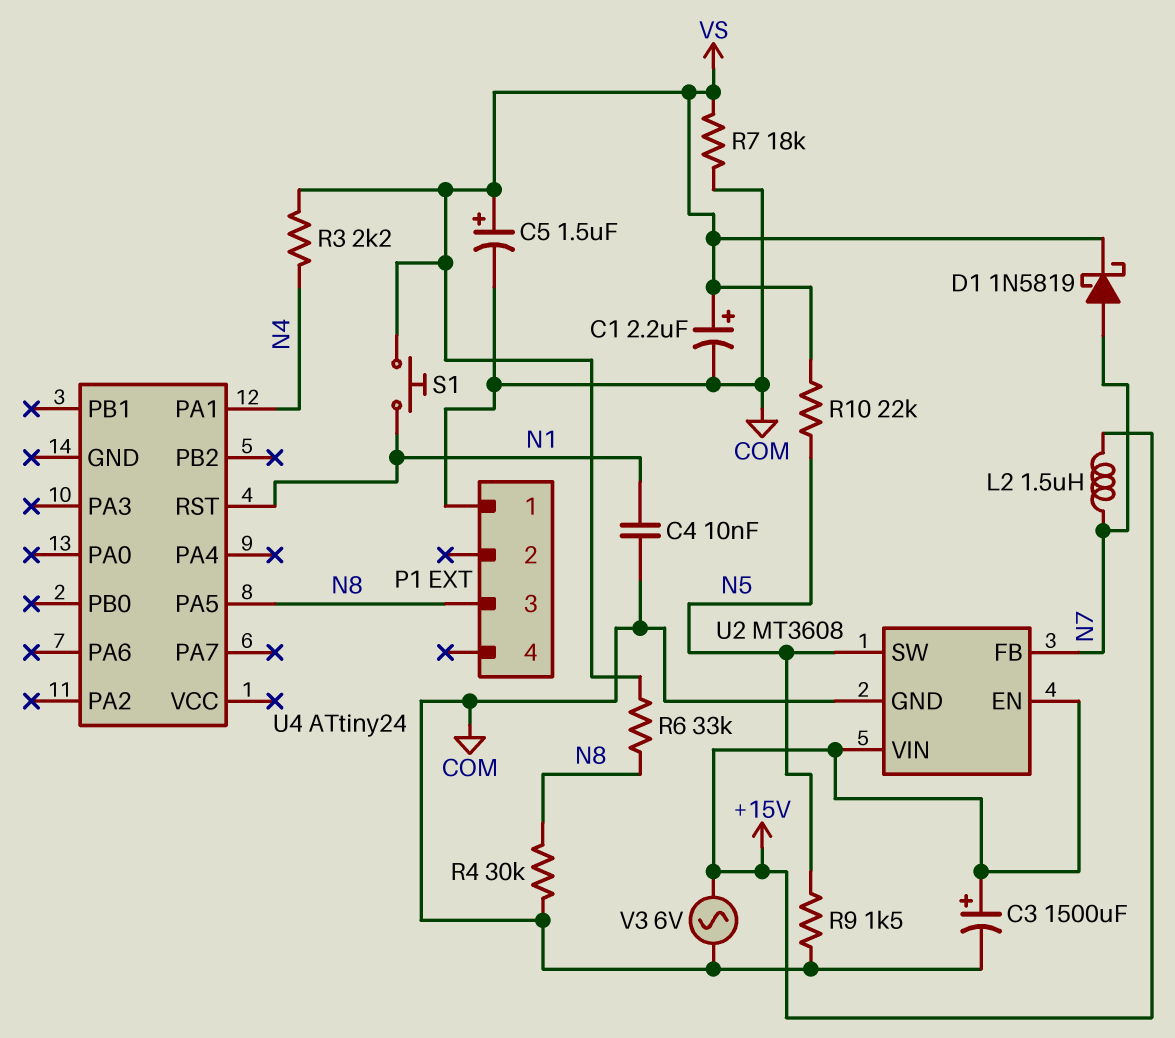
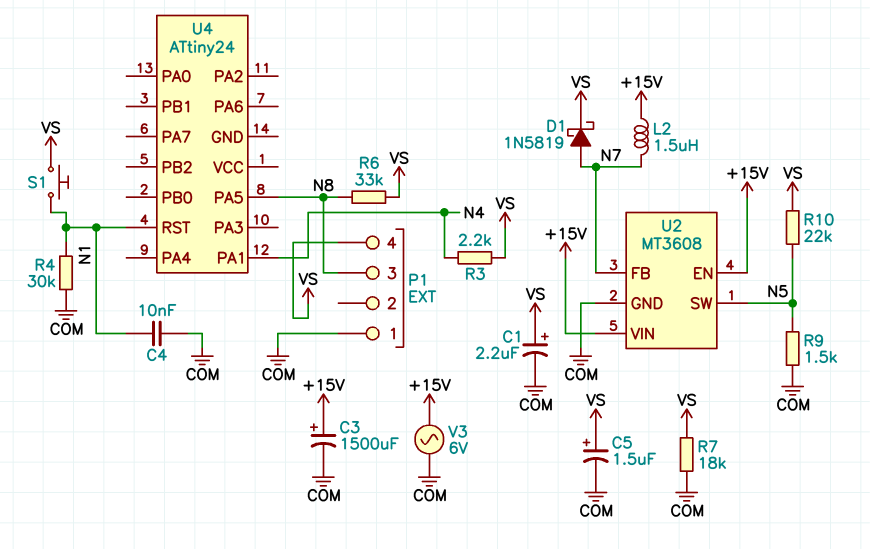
P1 pin 4: none -> VS
R4: 30k (COM, N8) -> 30k (COM, N1)

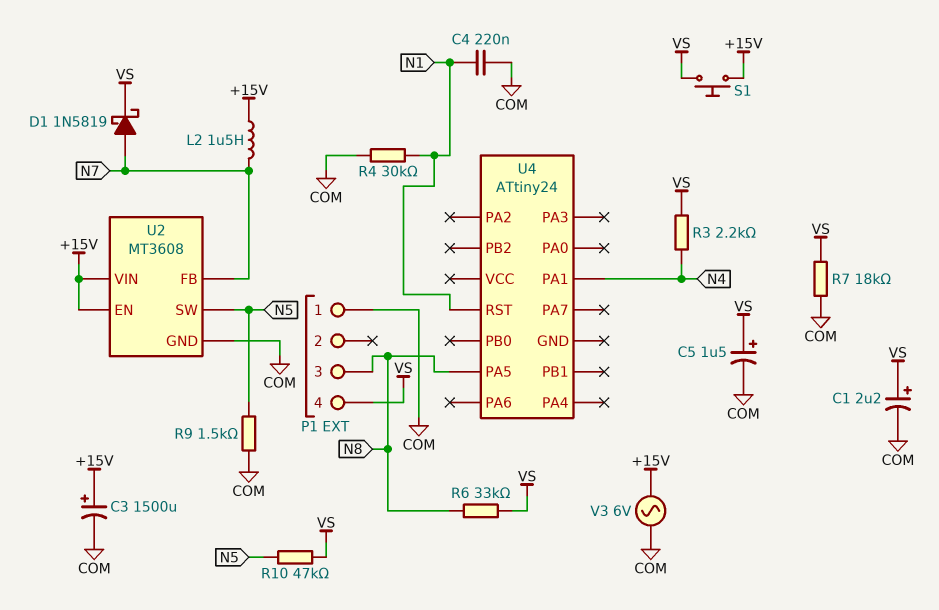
C4: 10nF (COM, N1) -> 220nF (COM, N1)
R10: 22k (N5, VS) -> 47k (N5, VS)
S1: button (N1, VS) -> button (+15V, VS)

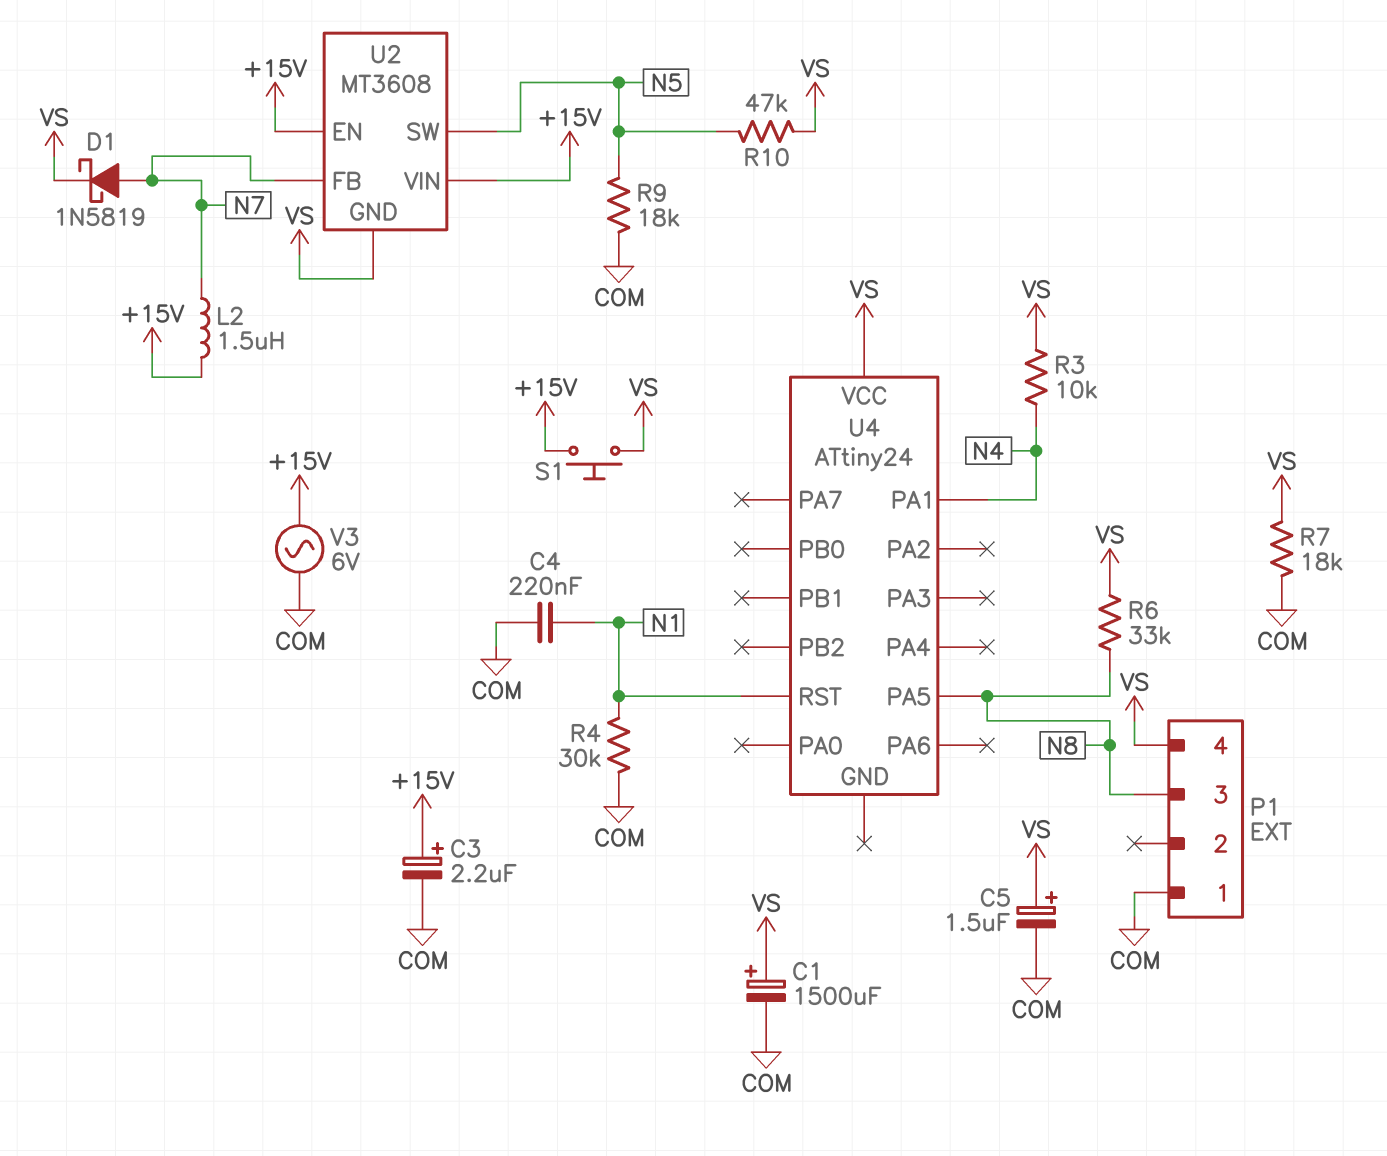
C1: 2.2uF (plus VS, minus COM) -> 1500uF (plus VS, minus COM)
C3: 1500uF (plus +15V, minus COM) -> 2.2uF (plus +15V, minus COM)
R3: 2.2k (N4, VS) -> 10k (N4, VS)
R9: 1.5k (COM, N5) -> 18k (COM, N5)
U2 pin GND: COM -> VS
U4 pin VCC: none -> VS

